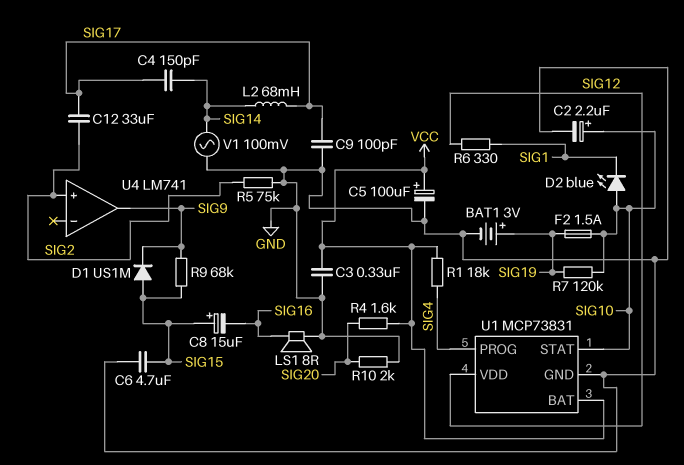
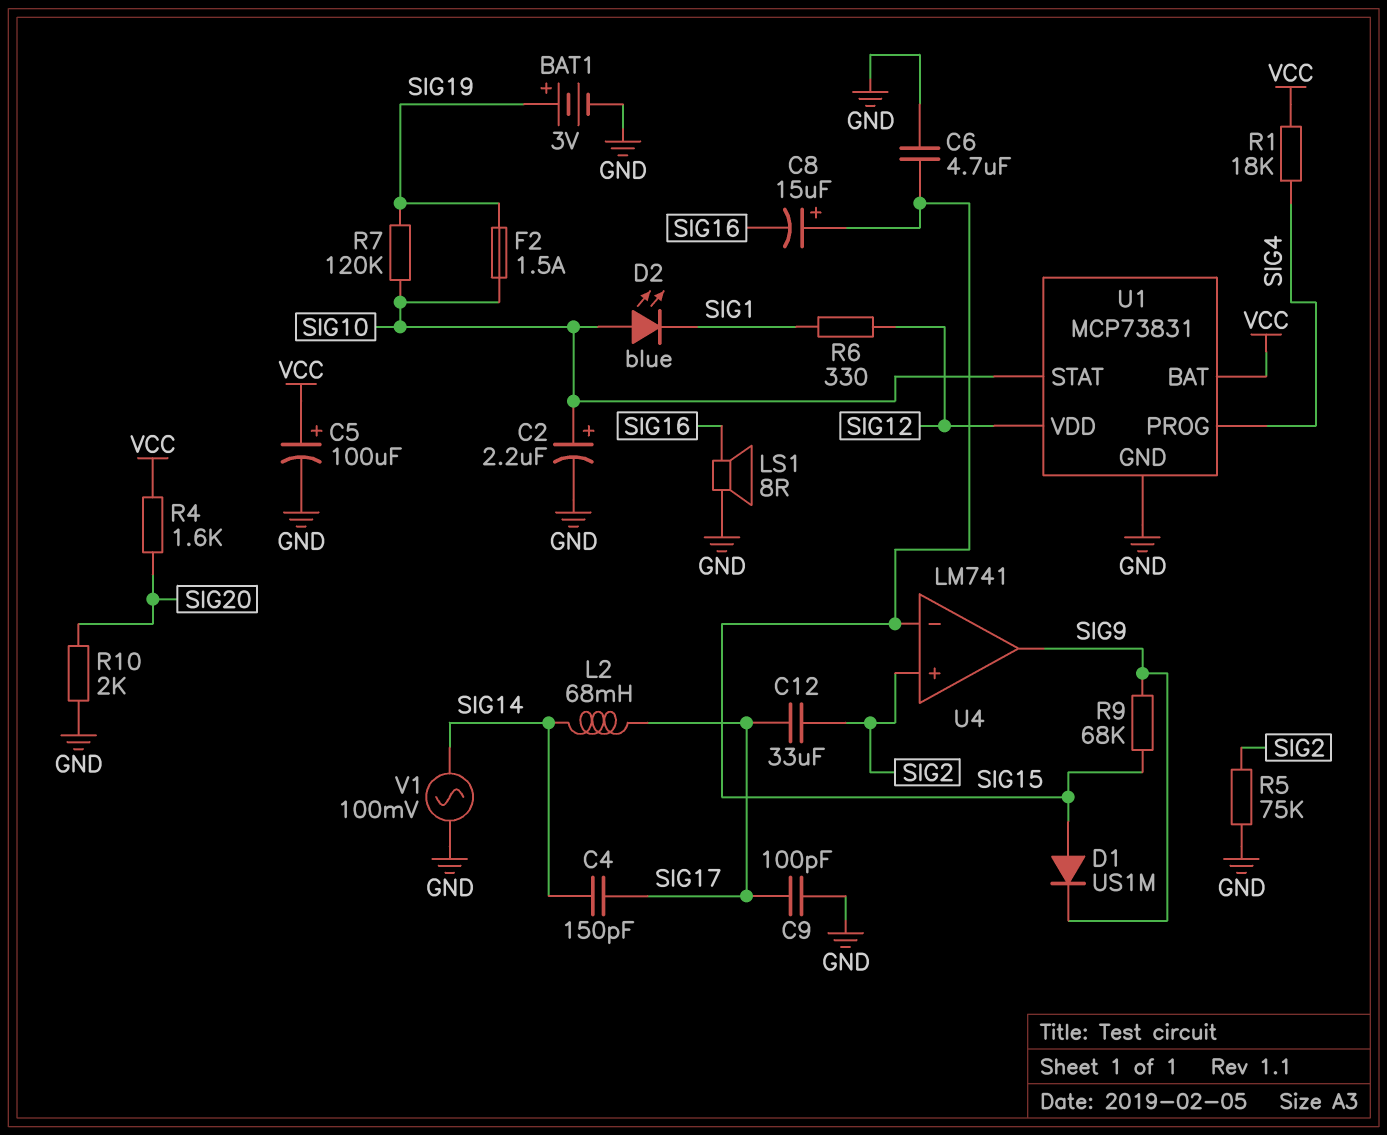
C3: 330nF (GND, VCC) -> none
U4 pin in-: none -> SIG15

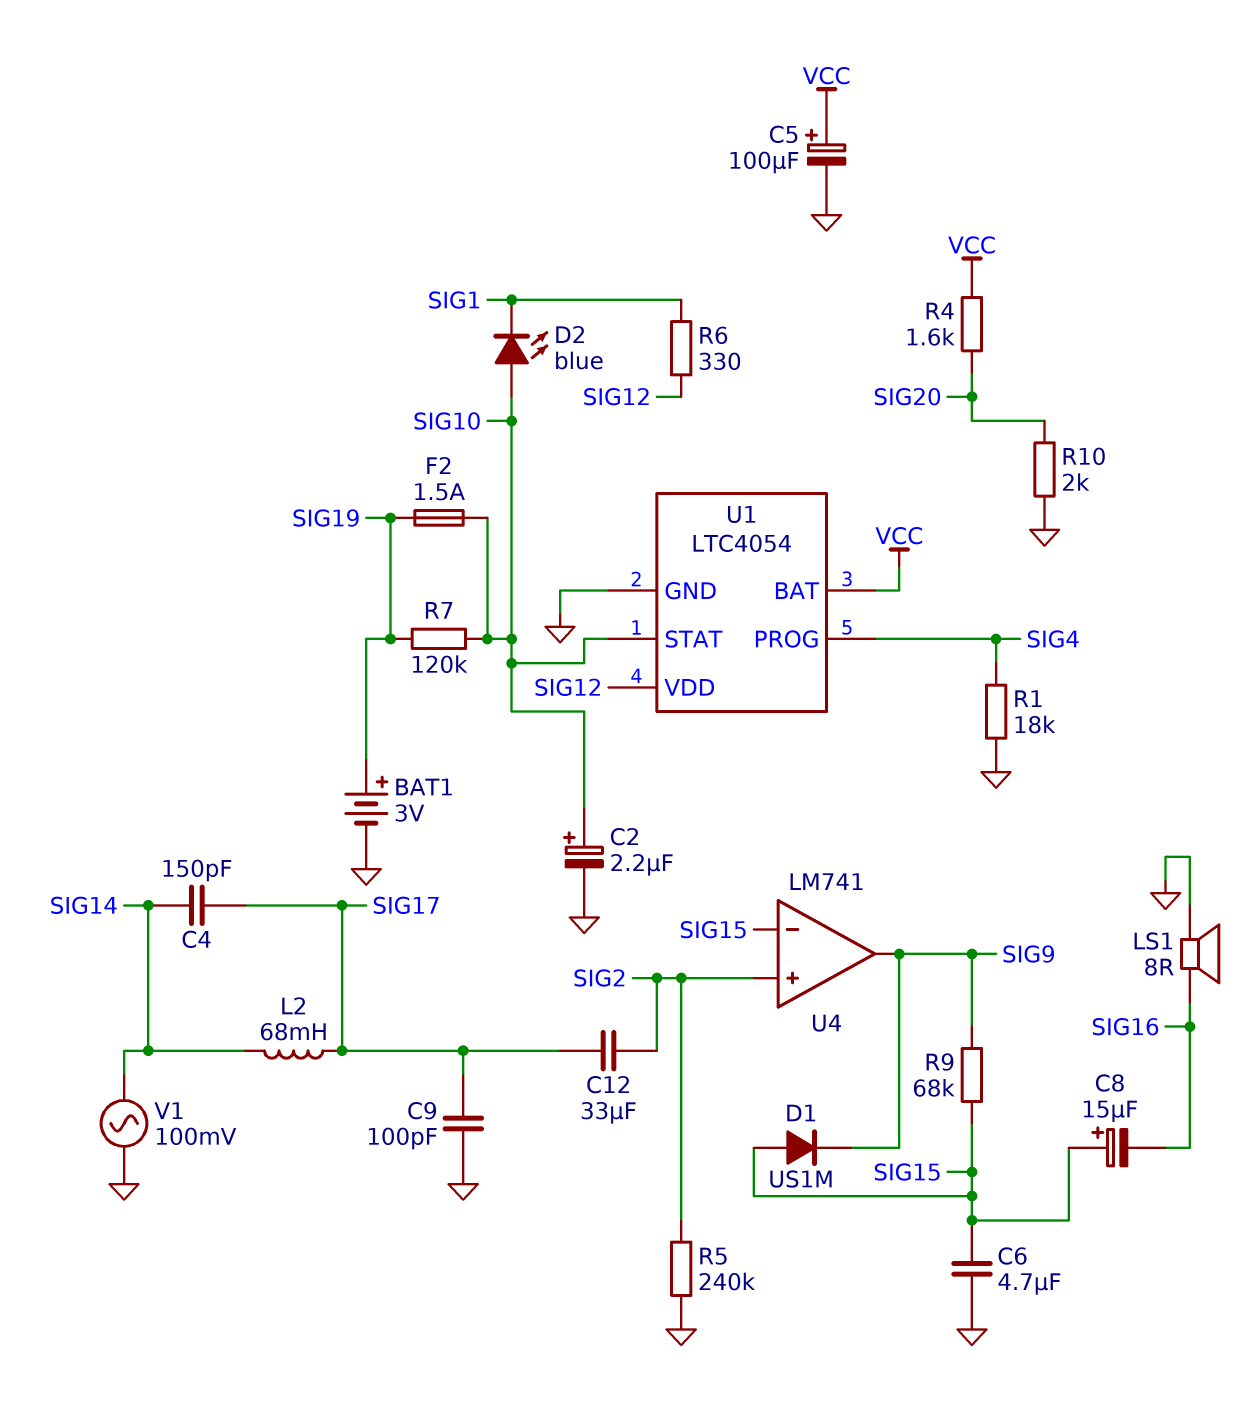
R1: 18k (SIG4, VCC) -> 18k (GND, SIG4)
R5: 75k (GND, SIG2) -> 240k (GND, SIG2)
U1: MCP73831 -> LTC4054

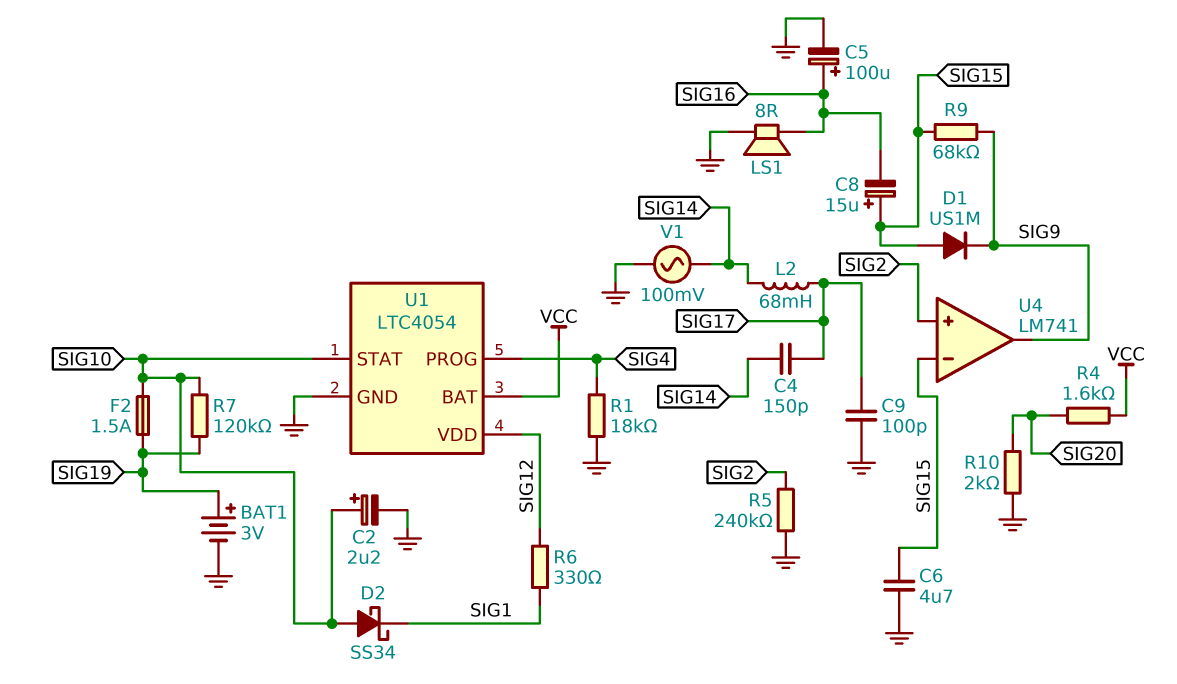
C5: 100uF (plus VCC, minus GND) -> 100uF (plus SIG16, minus GND)
C12: 33uF (SIG2, SIG17) -> none
D2: LED blue (A SIG10, K SIG1) -> schottky SS34 (A SIG10, K SIG1)

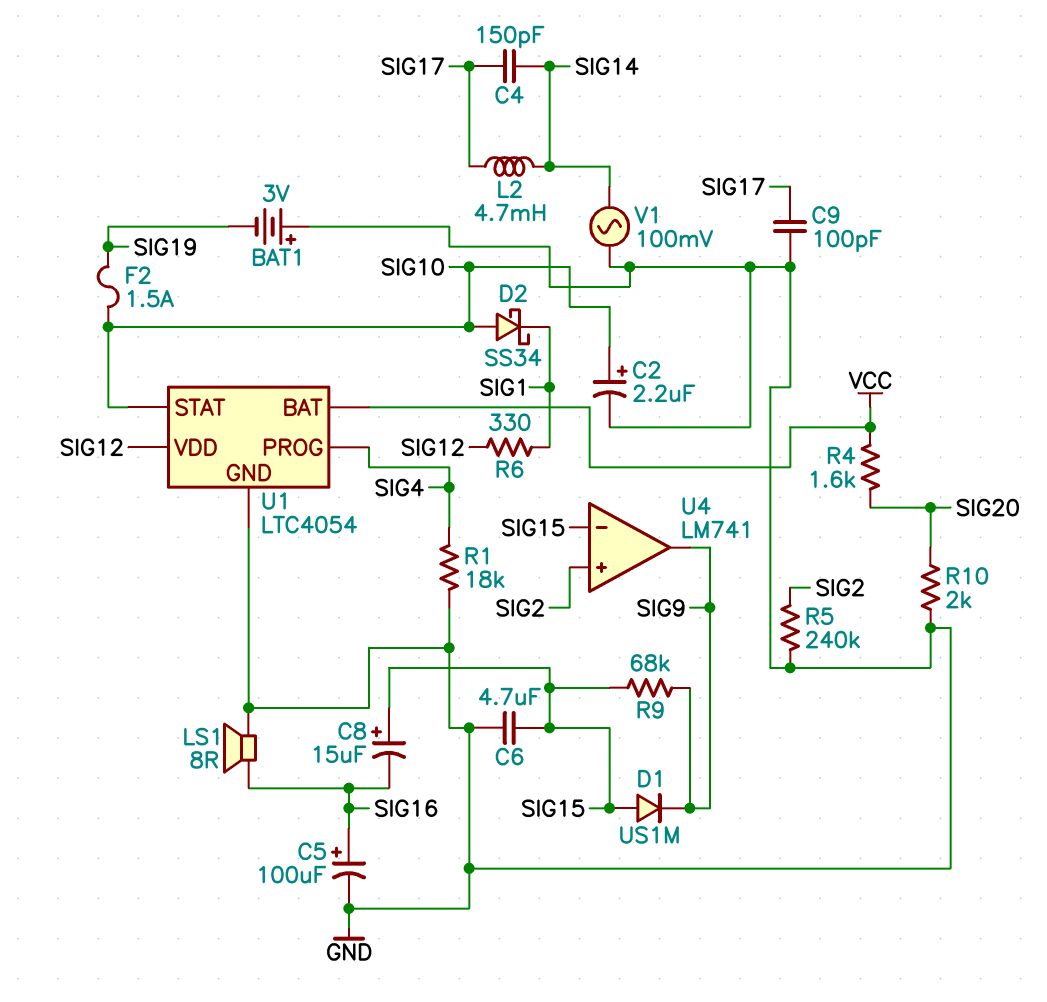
BAT1: 3V (plus SIG19, minus GND) -> 3V (plus GND, minus SIG19)
L2: 68mH (SIG14, SIG17) -> 4.7mH (SIG14, SIG17)
R7: 120k (SIG10, SIG19) -> none

